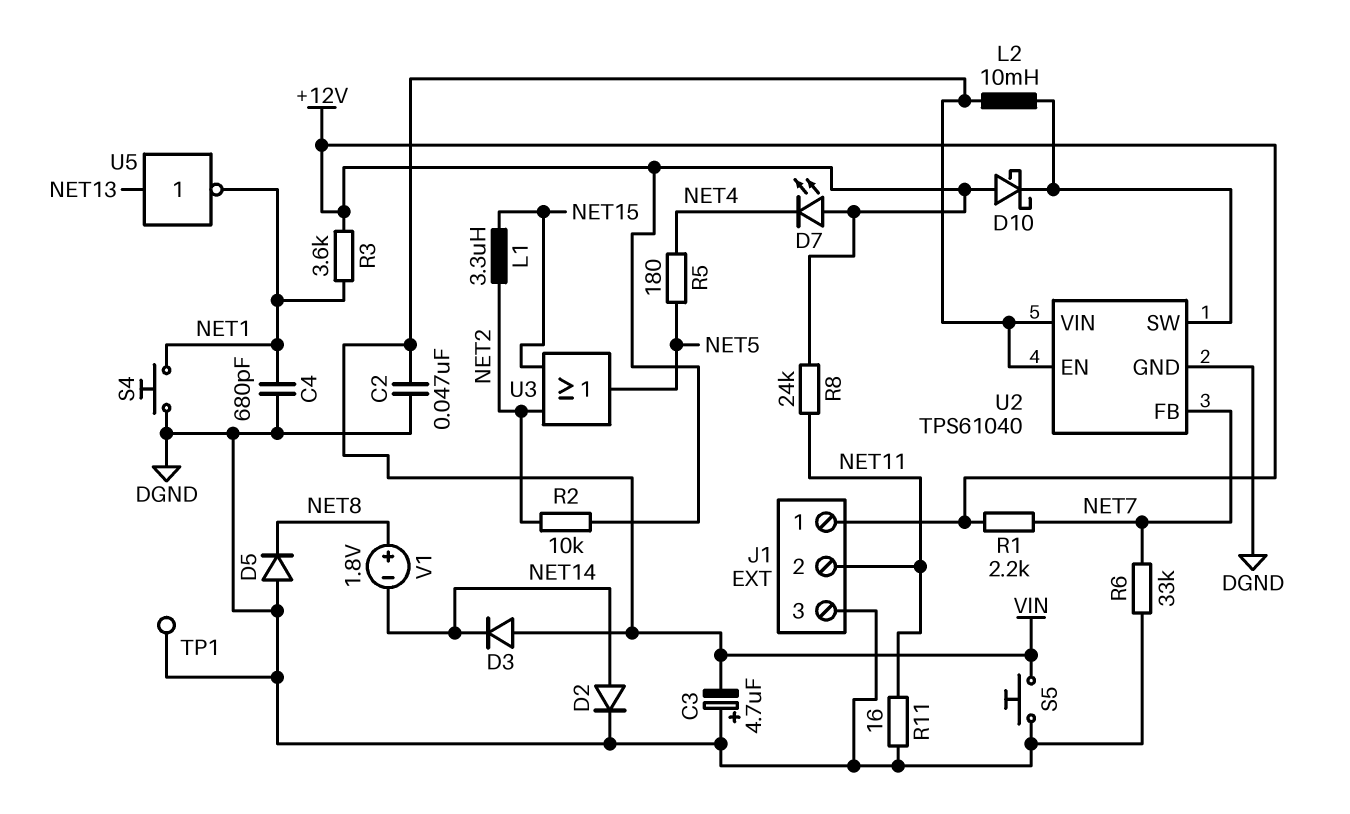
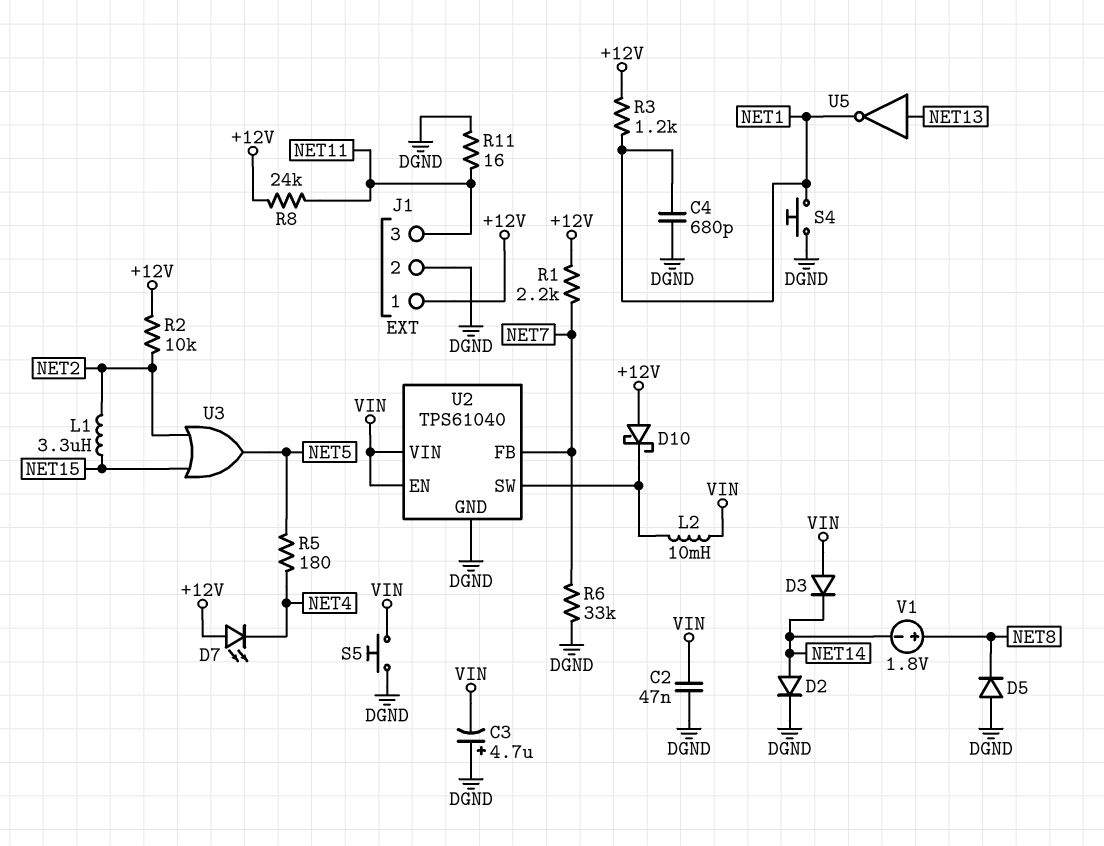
J1 pin 2: NET11 -> DGND
J1 pin 3: DGND -> NET11
R3: 3.6k (+12V, NET1) -> 1.2k (+12V, NET1)
TP1: test point (DGND) -> none

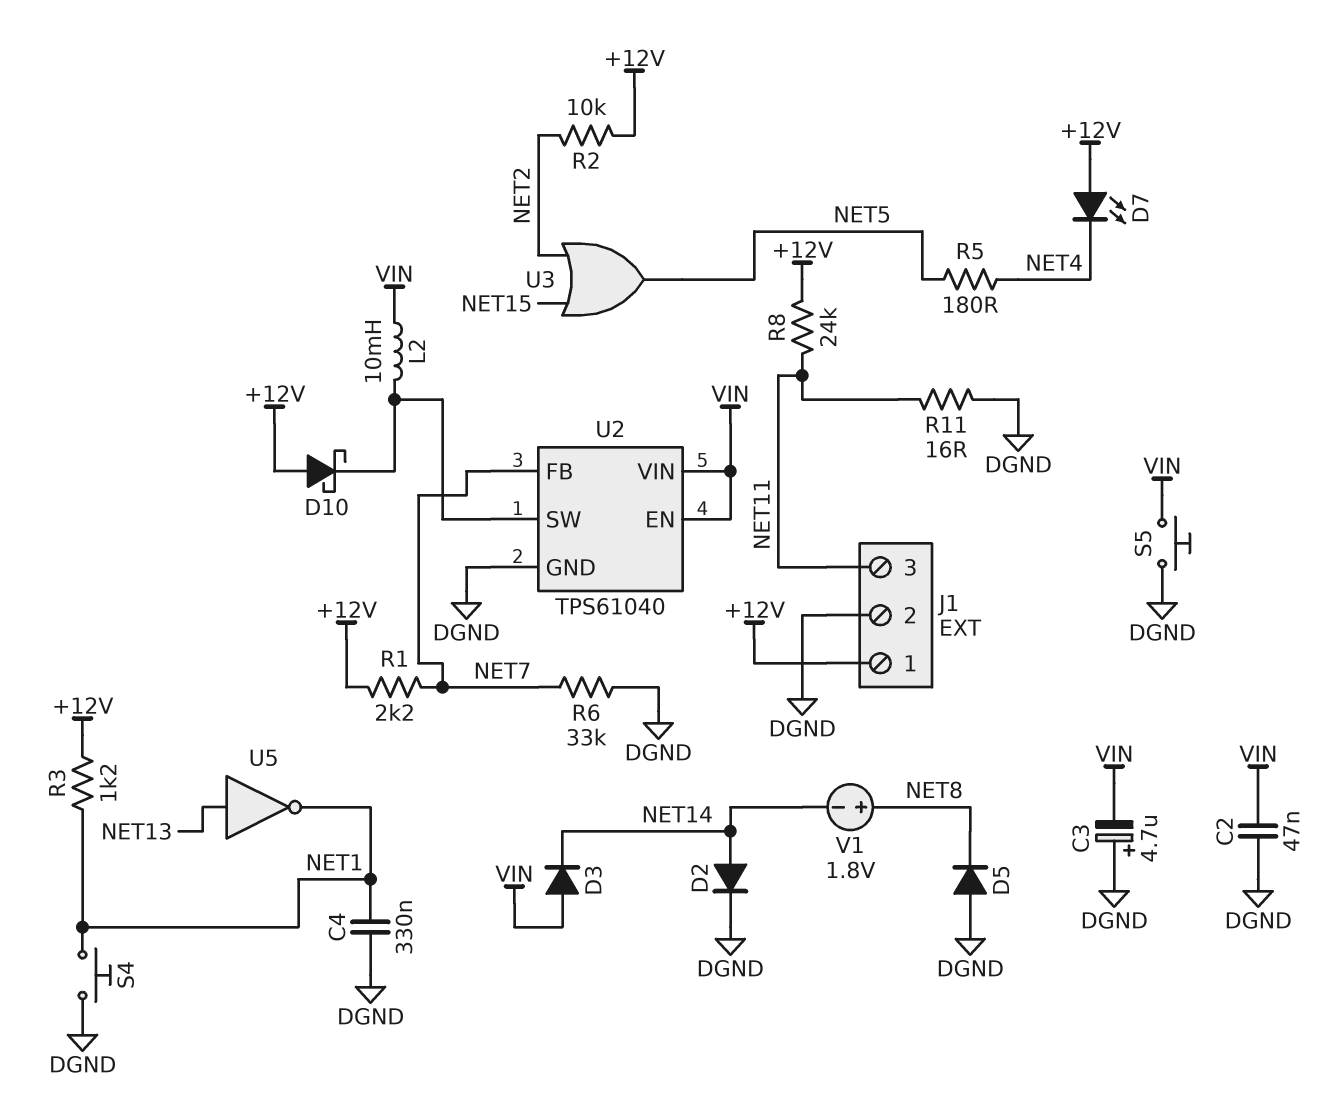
C4: 680pF (DGND, NET1) -> 330nF (DGND, NET1)
L1: 3.3uH (NET2, NET15) -> none

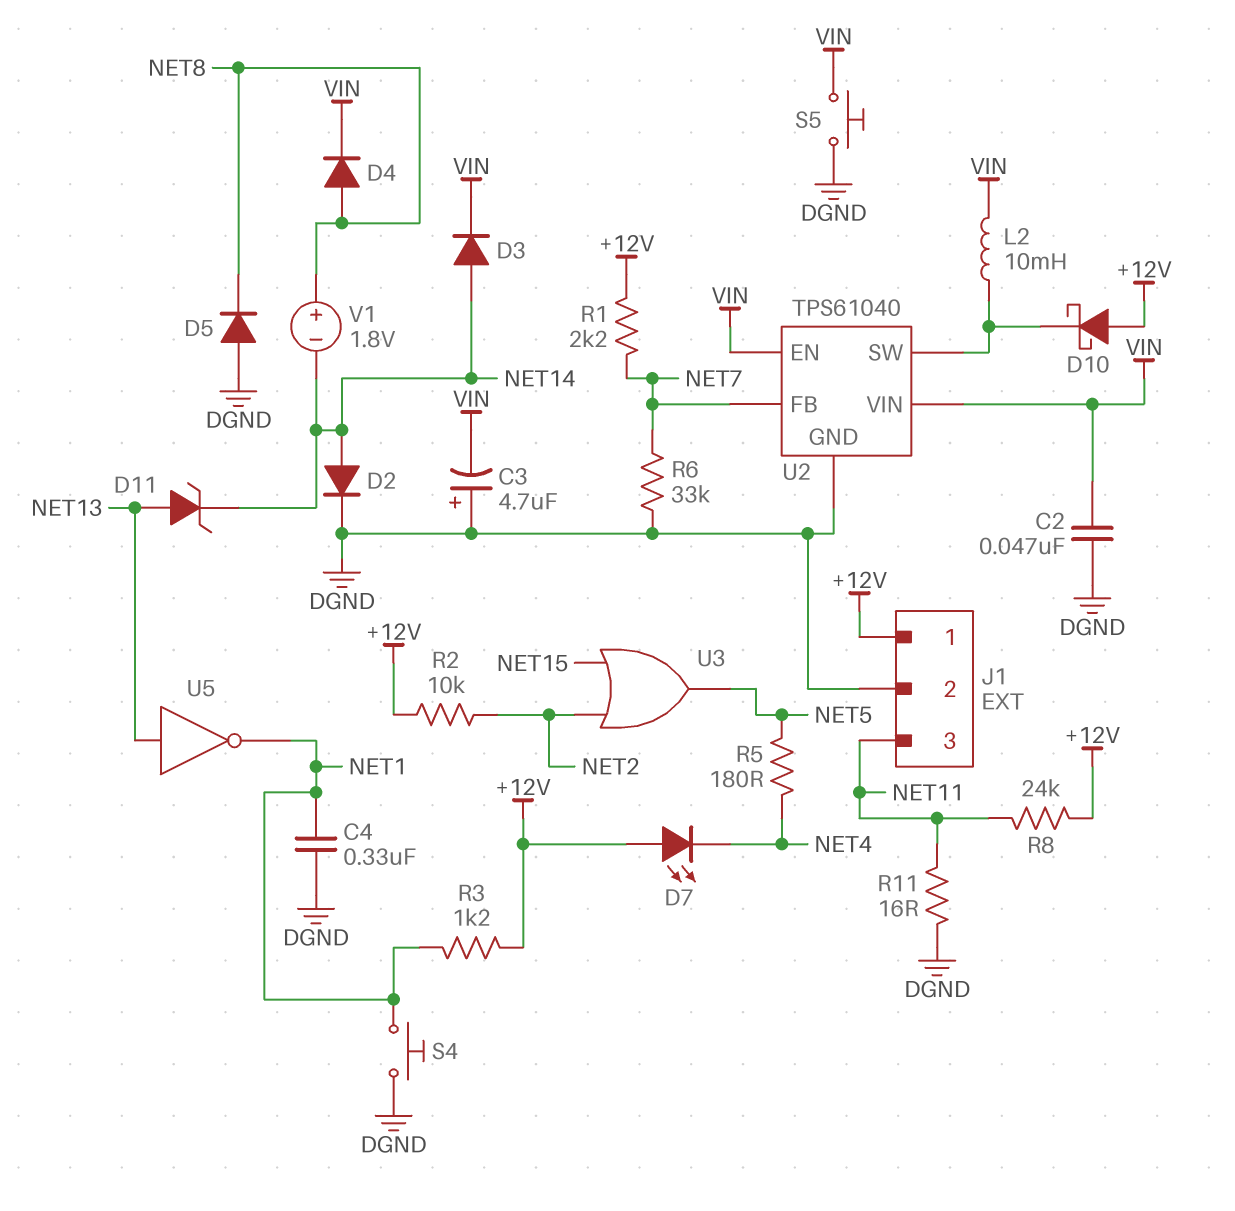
D3: diode (A VIN, K NET14) -> diode (A NET14, K VIN)
D4: none -> diode (A NET8, K VIN)
D11: none -> zener (A NET13, K NET14)

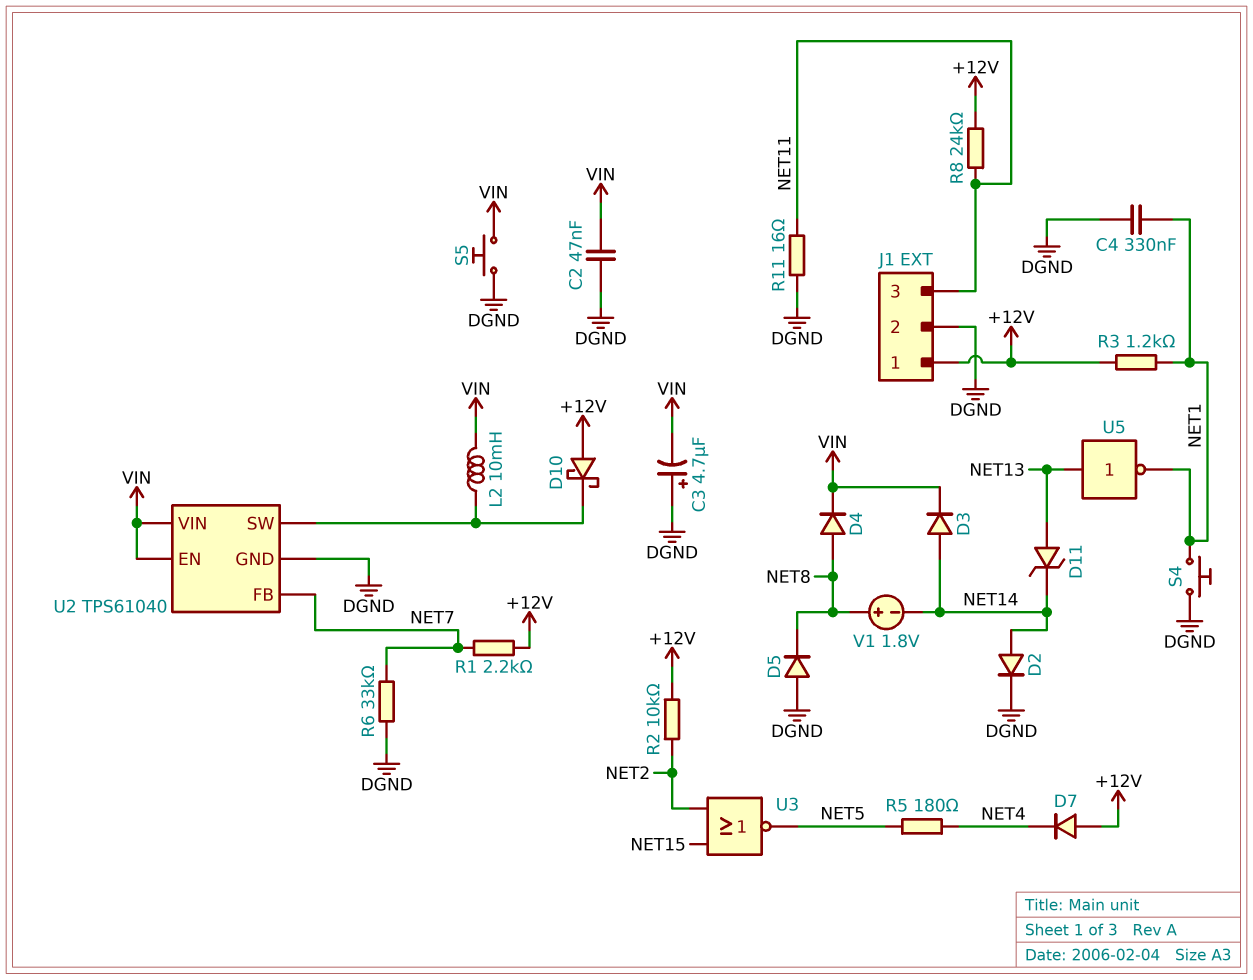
D7: LED (A +12V, K NET4) -> diode (A +12V, K NET4)
U3: OR (in NET2, in NET15, out NET5) -> NOR (in NET2, in NET15, out NET5)

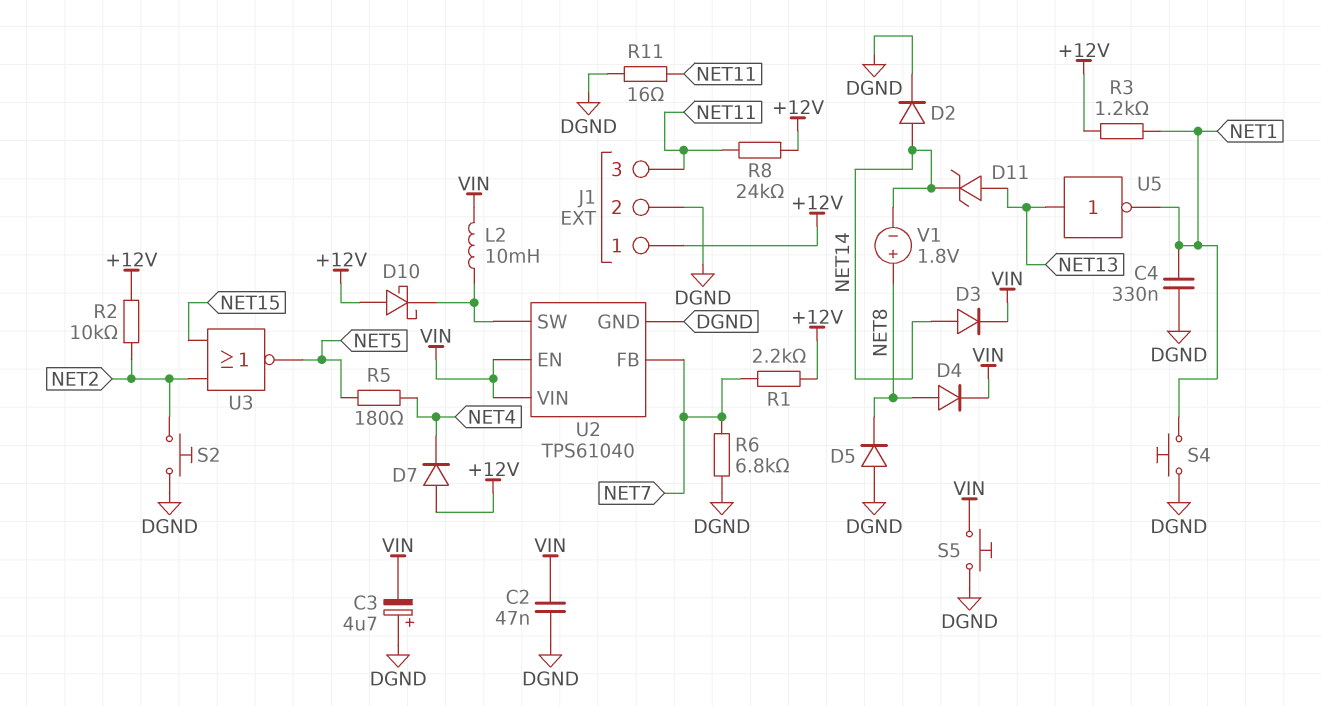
R6: 33k (DGND, NET7) -> 6.8k (DGND, NET7)
S2: none -> button (DGND, NET2)

